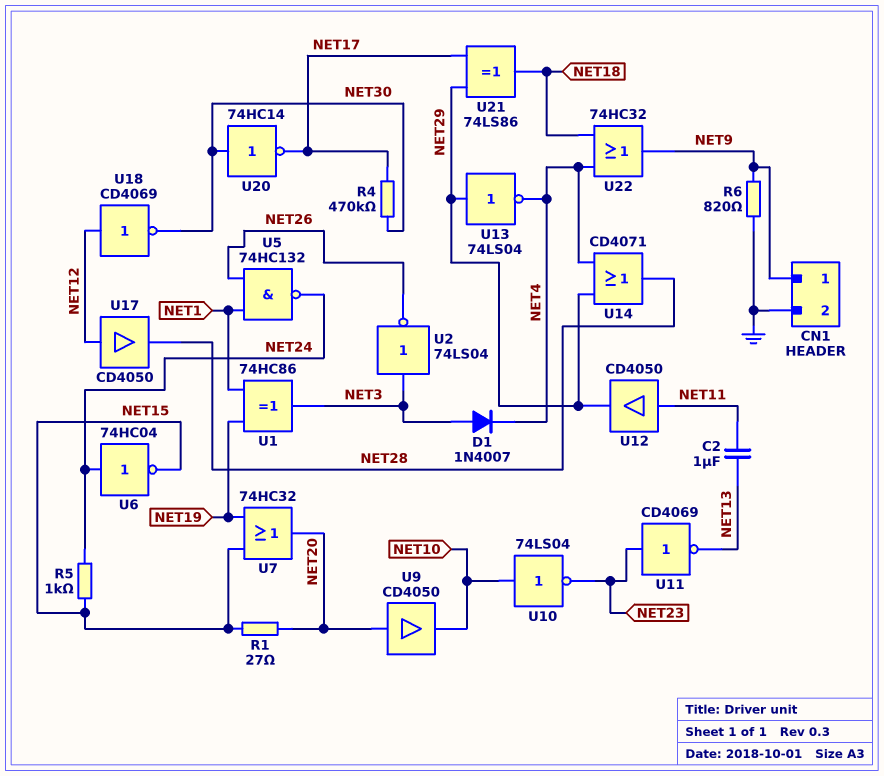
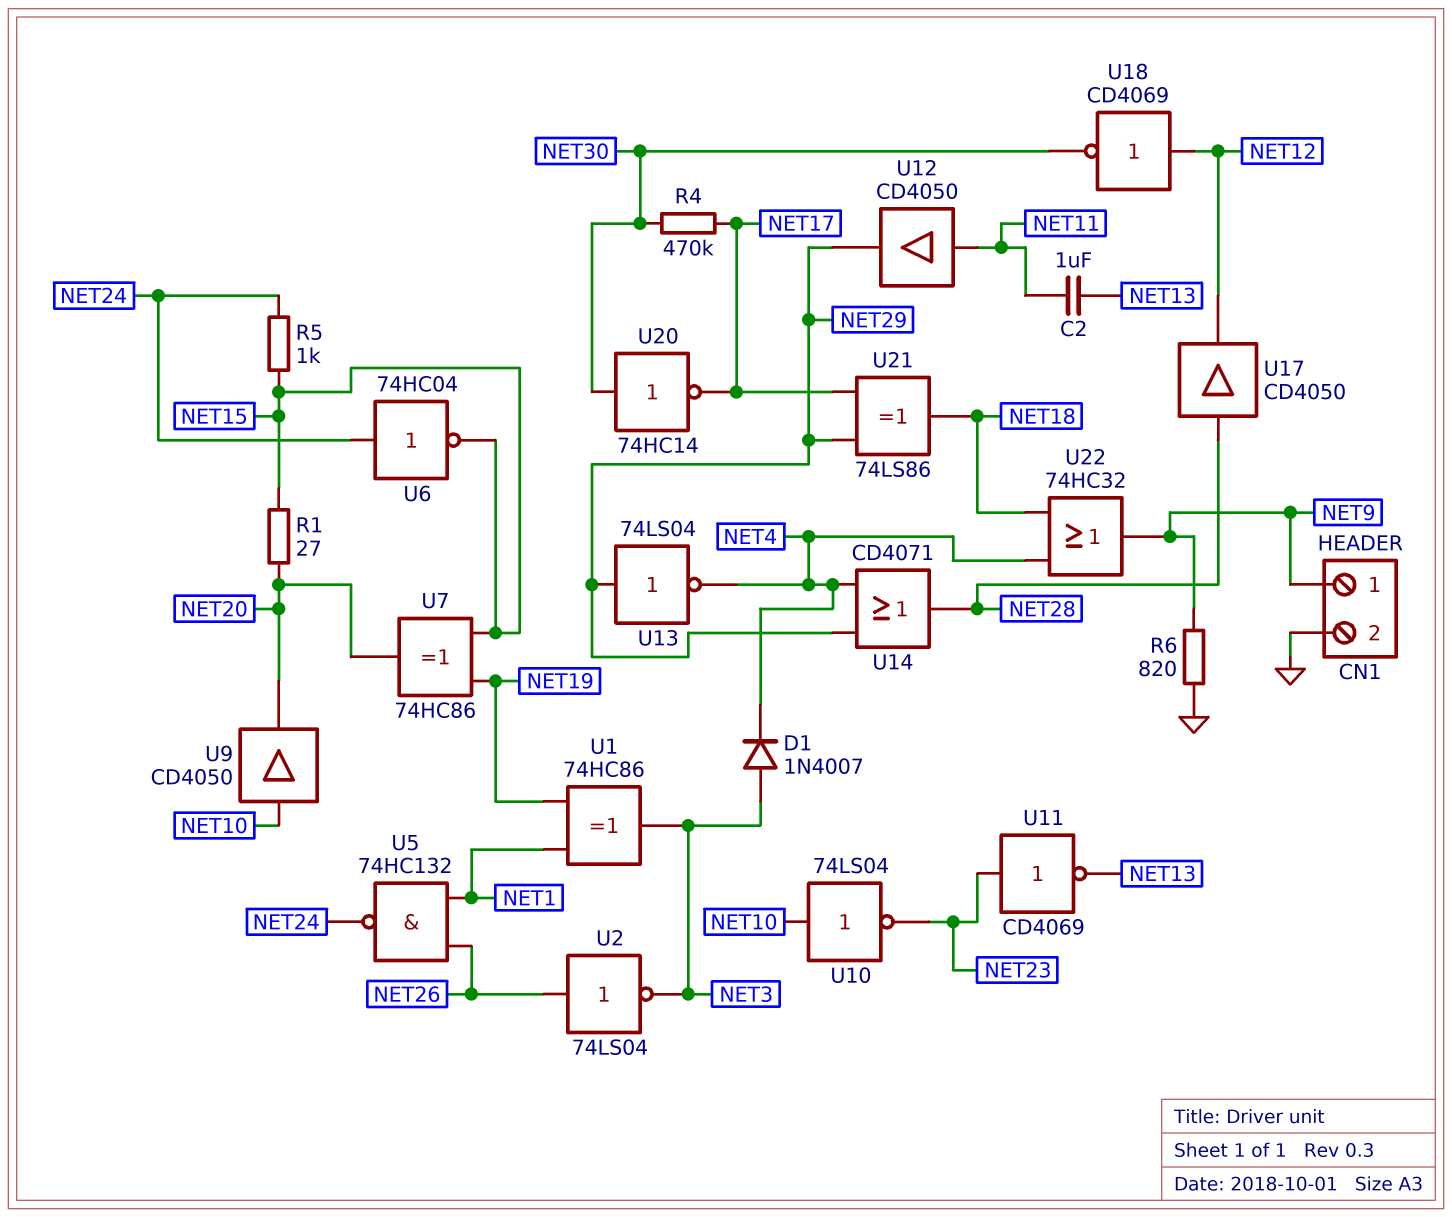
U2: NOT 74LS04 (in NET3, out NET26) -> NOT 74LS04 (in NET26, out NET3)
U7: OR 74HC32 (in NET15, in NET19, out NET20) -> XOR 74HC86 (in NET15, in NET19, out NET20)
U9: buffer CD4050 (in NET20, out NET10) -> buffer CD4050 (in NET10, out NET20)
U17: buffer CD4050 (in NET12, out NET28) -> buffer CD4050 (in NET28, out NET12)

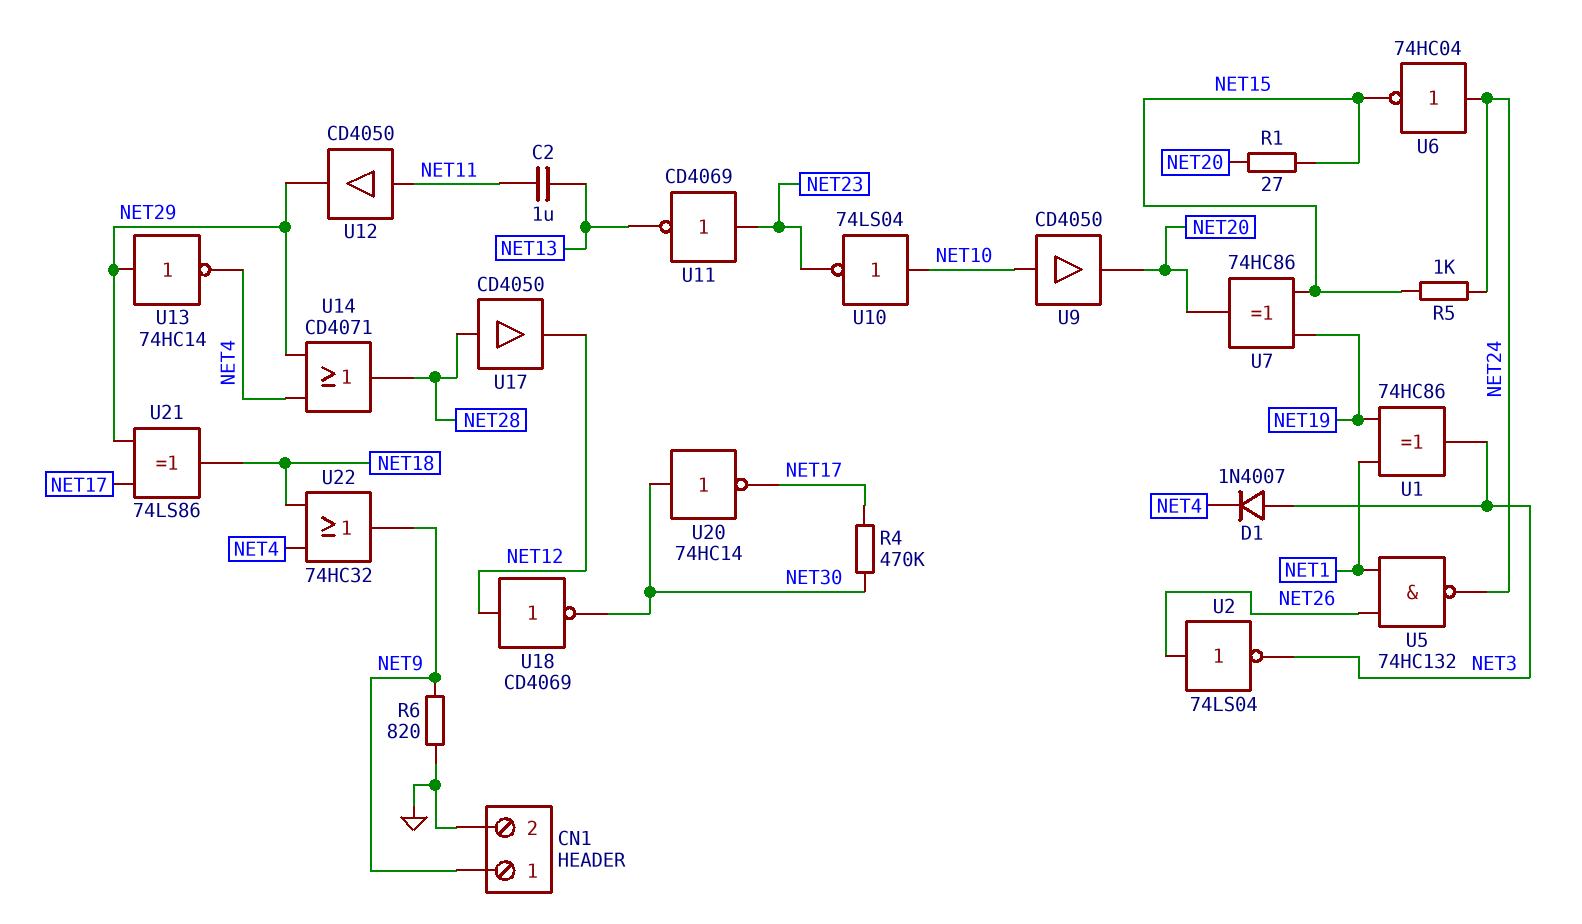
U13: NOT 74LS04 (in NET29, out NET4) -> NOT 74HC14 (in NET29, out NET4)

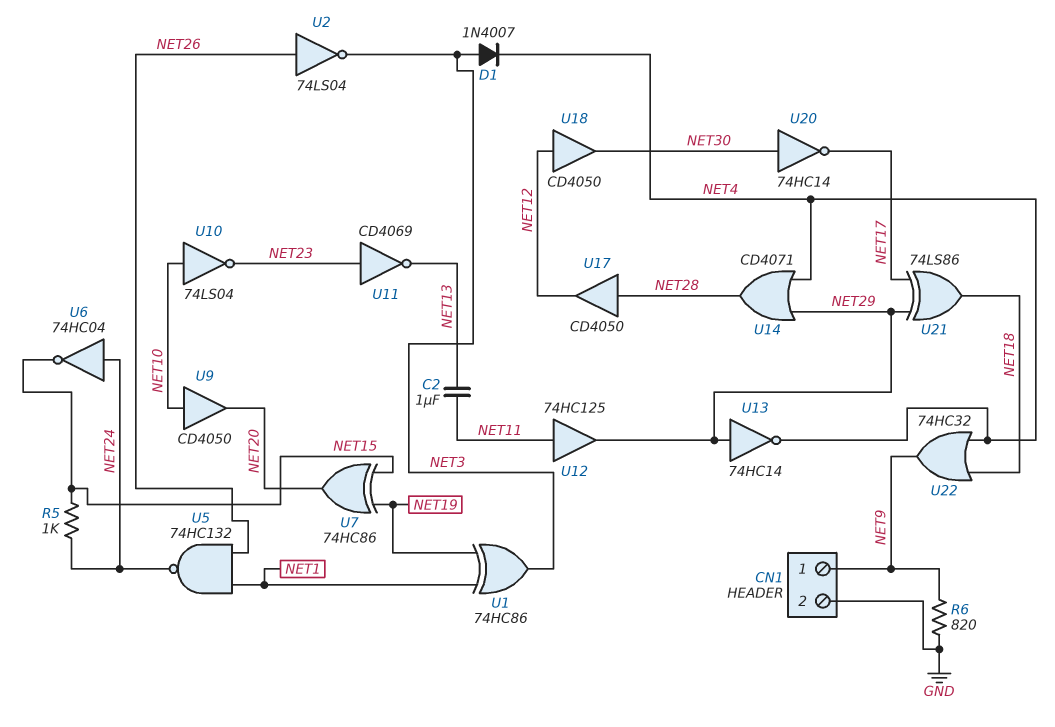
R1: 27 (NET15, NET20) -> none
R4: 470k (NET17, NET30) -> none
U12: buffer CD4050 (in NET11, out NET29) -> buffer 74HC125 (in NET11, out NET29)
U18: NOT CD4069 (in NET12, out NET30) -> buffer CD4050 (in NET12, out NET30)

